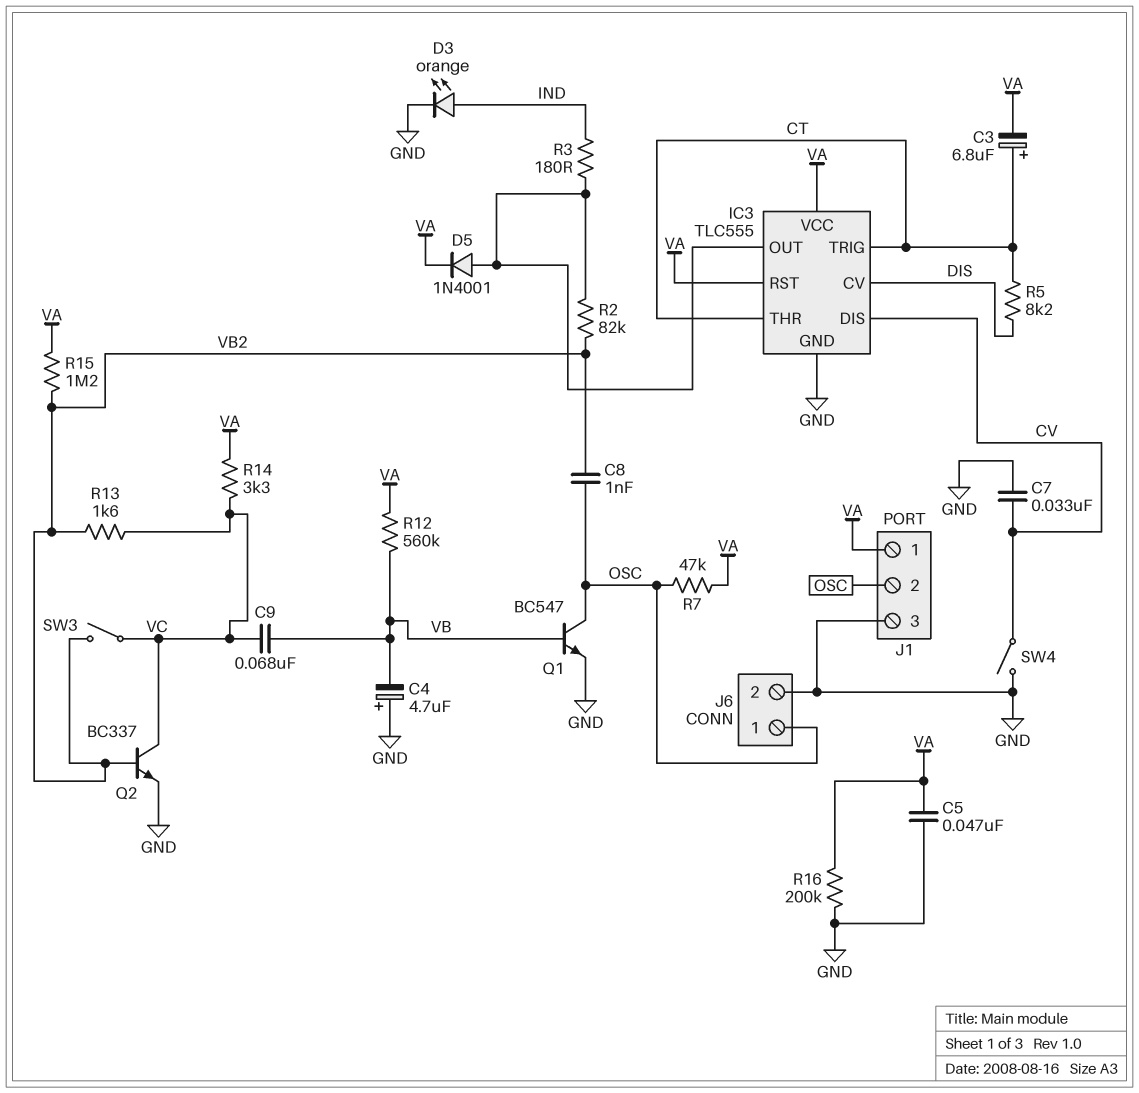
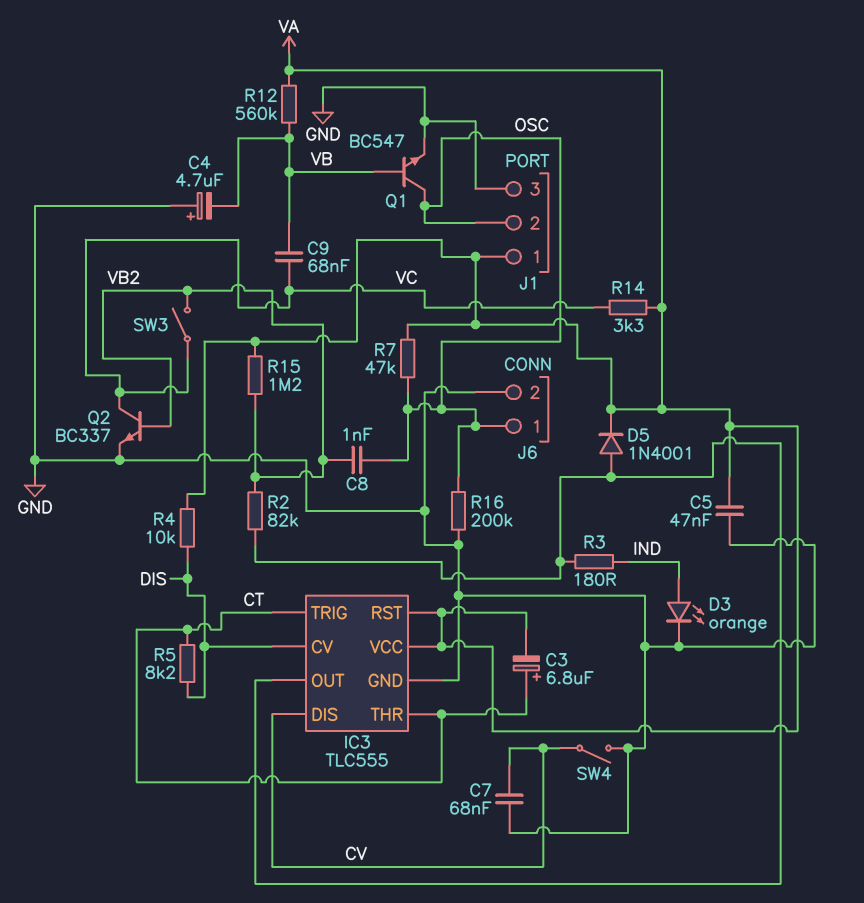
C7: 33nF (CV, GND) -> 68nF (CV, GND)
R4: none -> 10k (DIS, VA)
R13: 1.6k (VB2, VC) -> none
R16: 200k (GND, VA) -> 200k (GND, OSC)

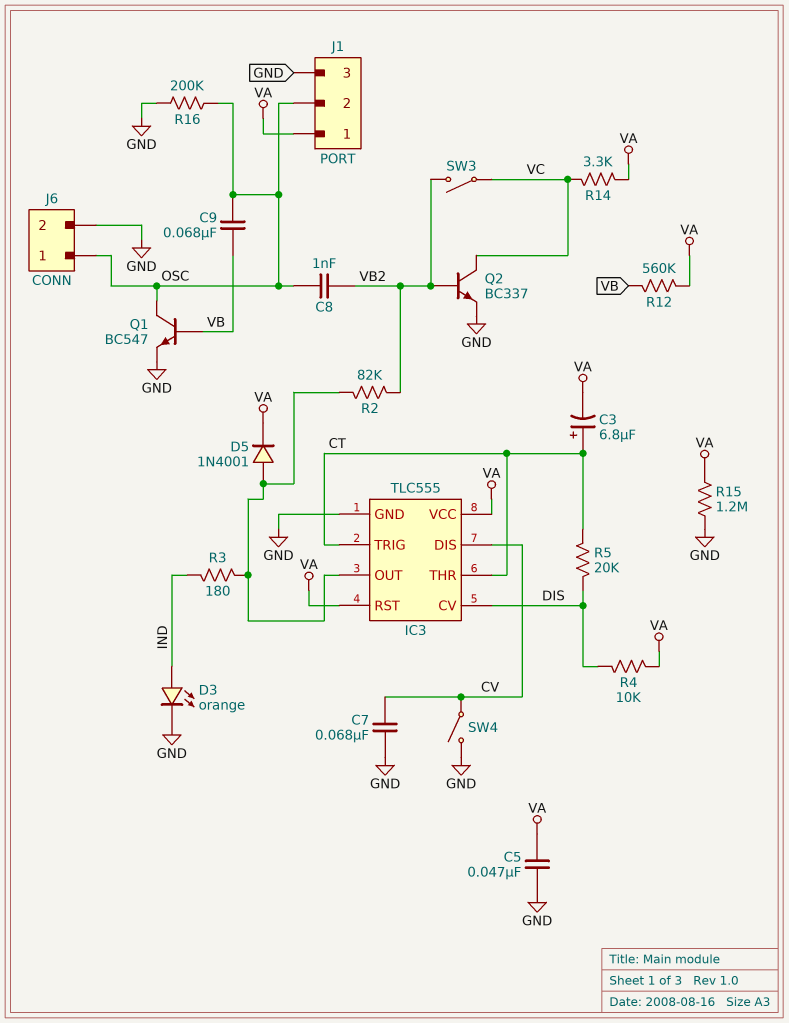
C4: 4.7uF (plus GND, minus VB) -> none
C9: 68nF (VB, VC) -> 68nF (OSC, VB)
R5: 8.2k (CT, DIS) -> 20k (CT, DIS)
R7: 47k (OSC, VA) -> none
R15: 1.2M (VA, VB2) -> 1.2M (GND, VA)

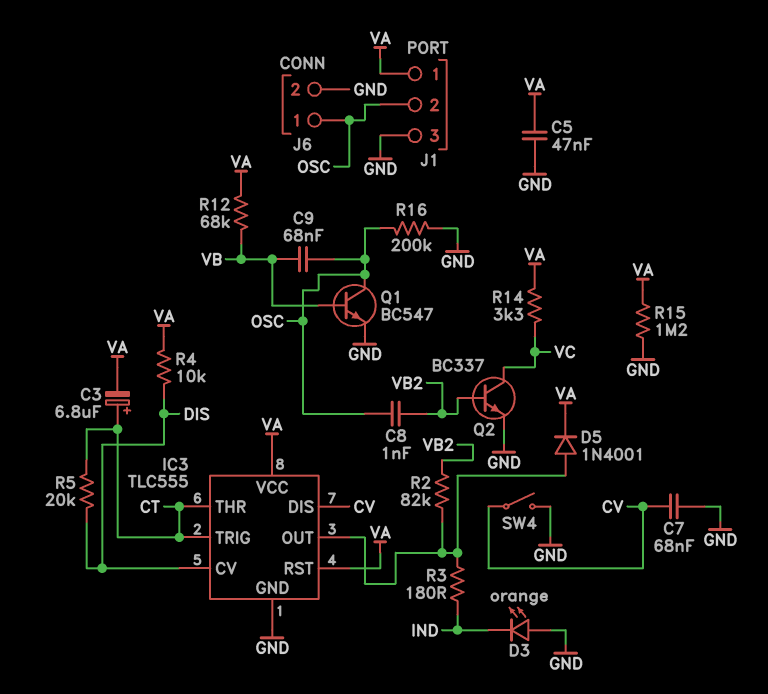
D3: LED orange (A IND, K GND) -> LED orange (A GND, K IND)
R12: 560k (VA, VB) -> 68k (VA, VB)
SW3: switch (VB2, VC) -> none

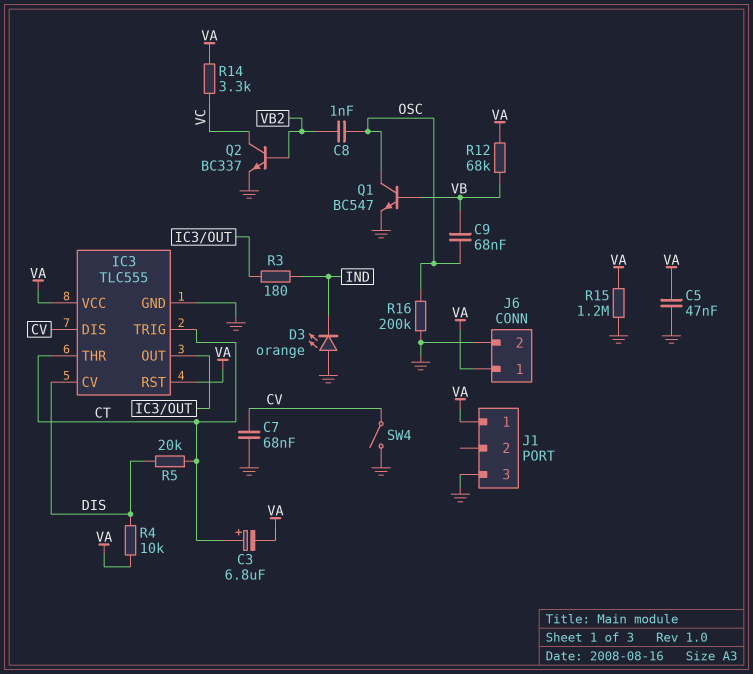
D5: diode 1N4001 (A IC3/OUT, K VA) -> none
J1 pin 2: OSC -> none
J6 pin 1: OSC -> VA
R2: 82k (IC3/OUT, VB2) -> none

